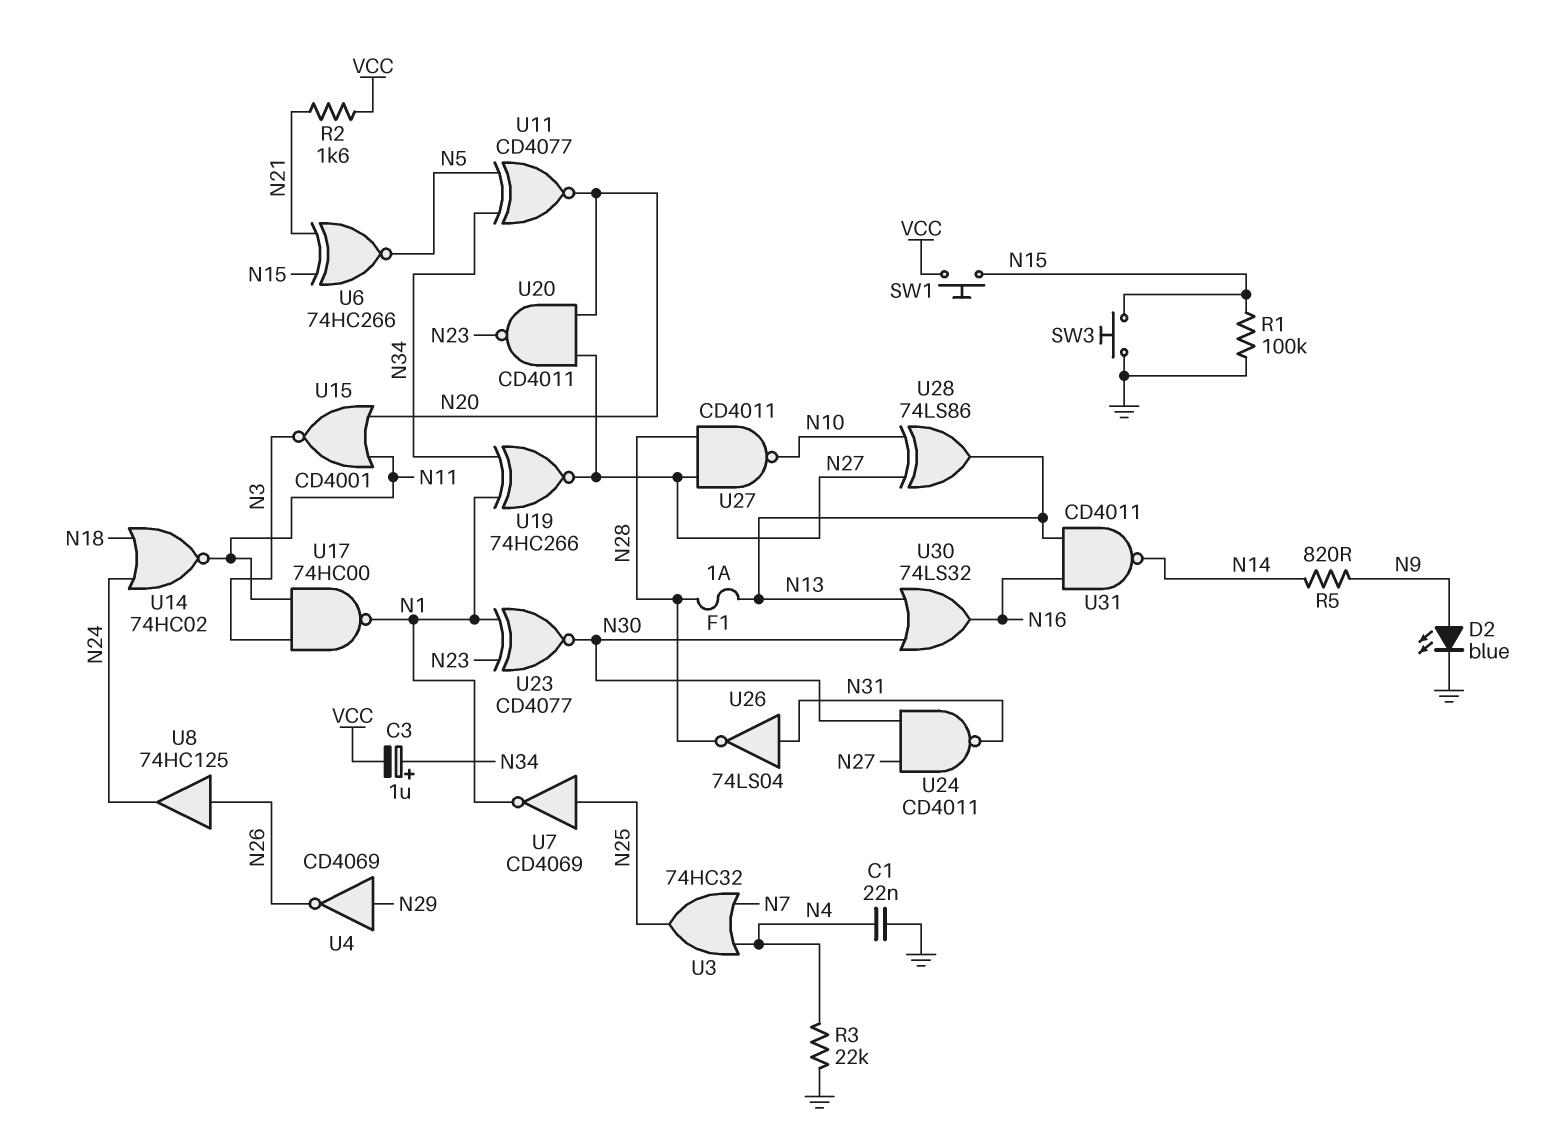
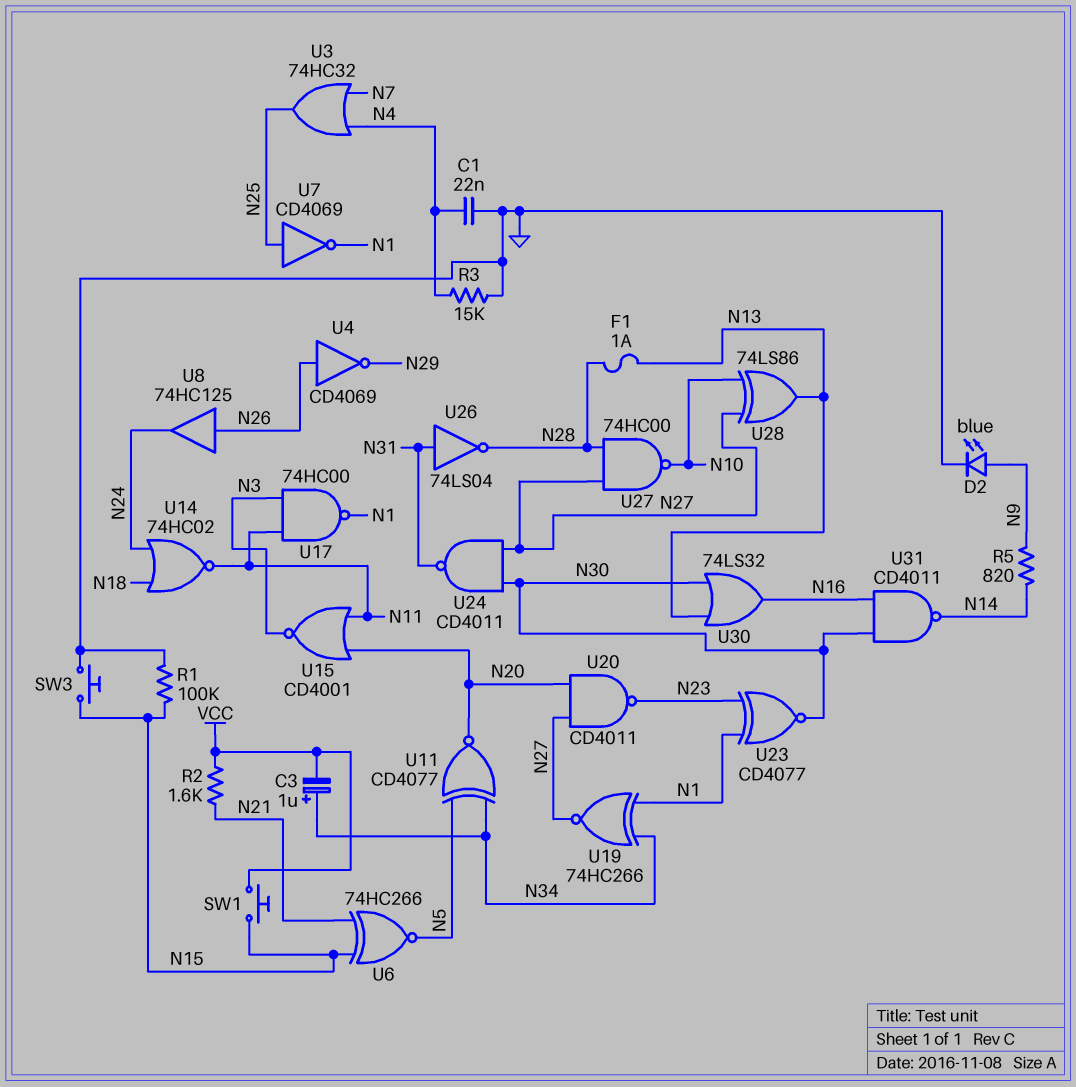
R3: 22k (GND, N4) -> 15k (GND, N4)
U4: NOT CD4069 (in N29, out N26) -> NOT CD4069 (in N26, out N29)
U27: NAND CD4011 (in N27, in N28, out N10) -> NAND 74HC00 (in N27, in N28, out N10)
U31: NAND CD4011 (in N13, in N16, out N14) -> NAND CD4011 (in N16, in N30, out N14)

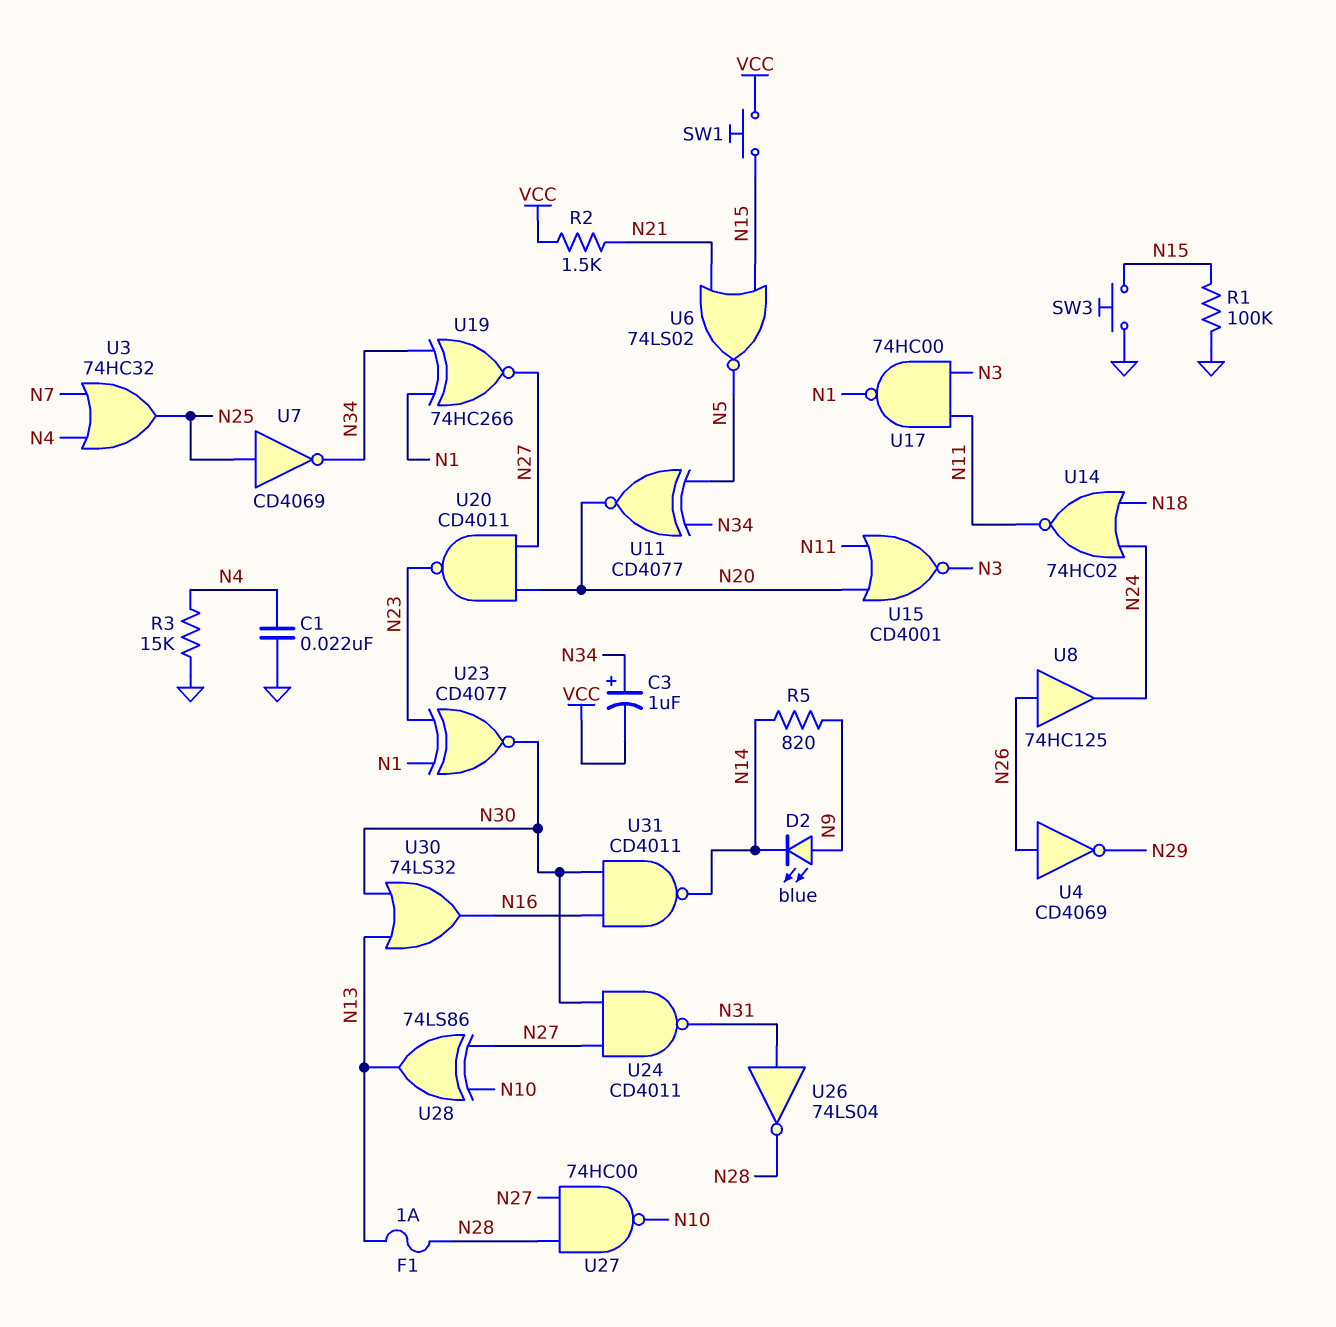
D2: LED blue (A N9, K GND) -> LED blue (A N9, K N14)
R2: 1.6k (N21, VCC) -> 1.5k (N21, VCC)
U6: XNOR 74HC266 (in N15, in N21, out N5) -> NOR 74LS02 (in N15, in N21, out N5)
U7: NOT CD4069 (in N25, out N1) -> NOT CD4069 (in N25, out N34)

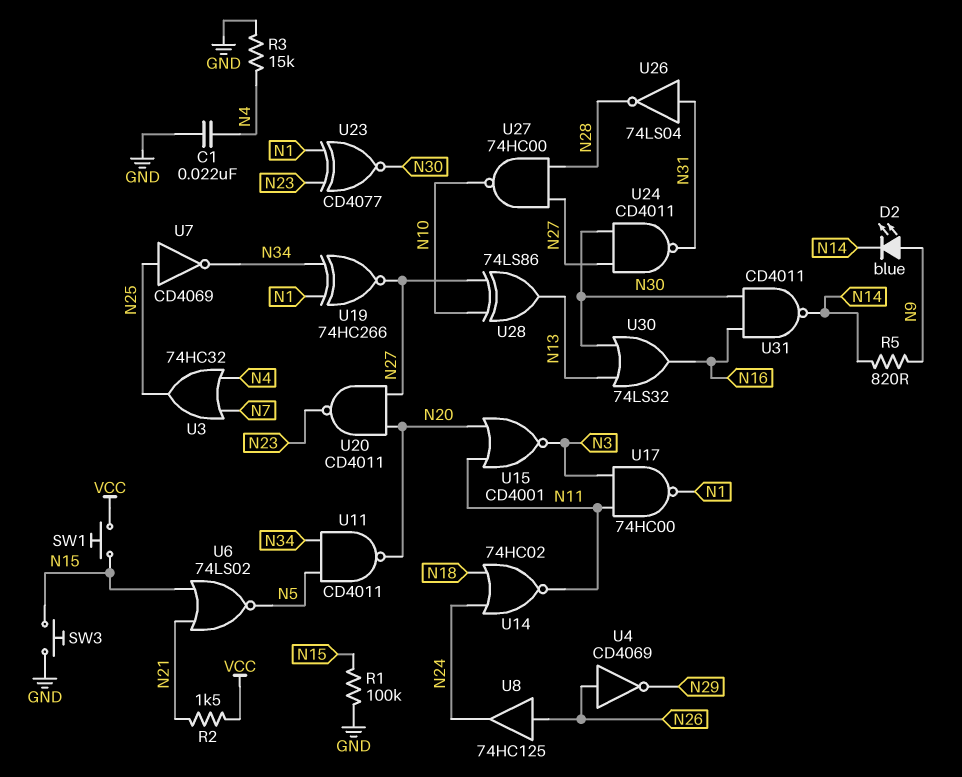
C3: 1uF (plus N34, minus VCC) -> none
F1: 1A (N13, N28) -> none
U11: XNOR CD4077 (in N5, in N34, out N20) -> NAND CD4011 (in N5, in N34, out N20)

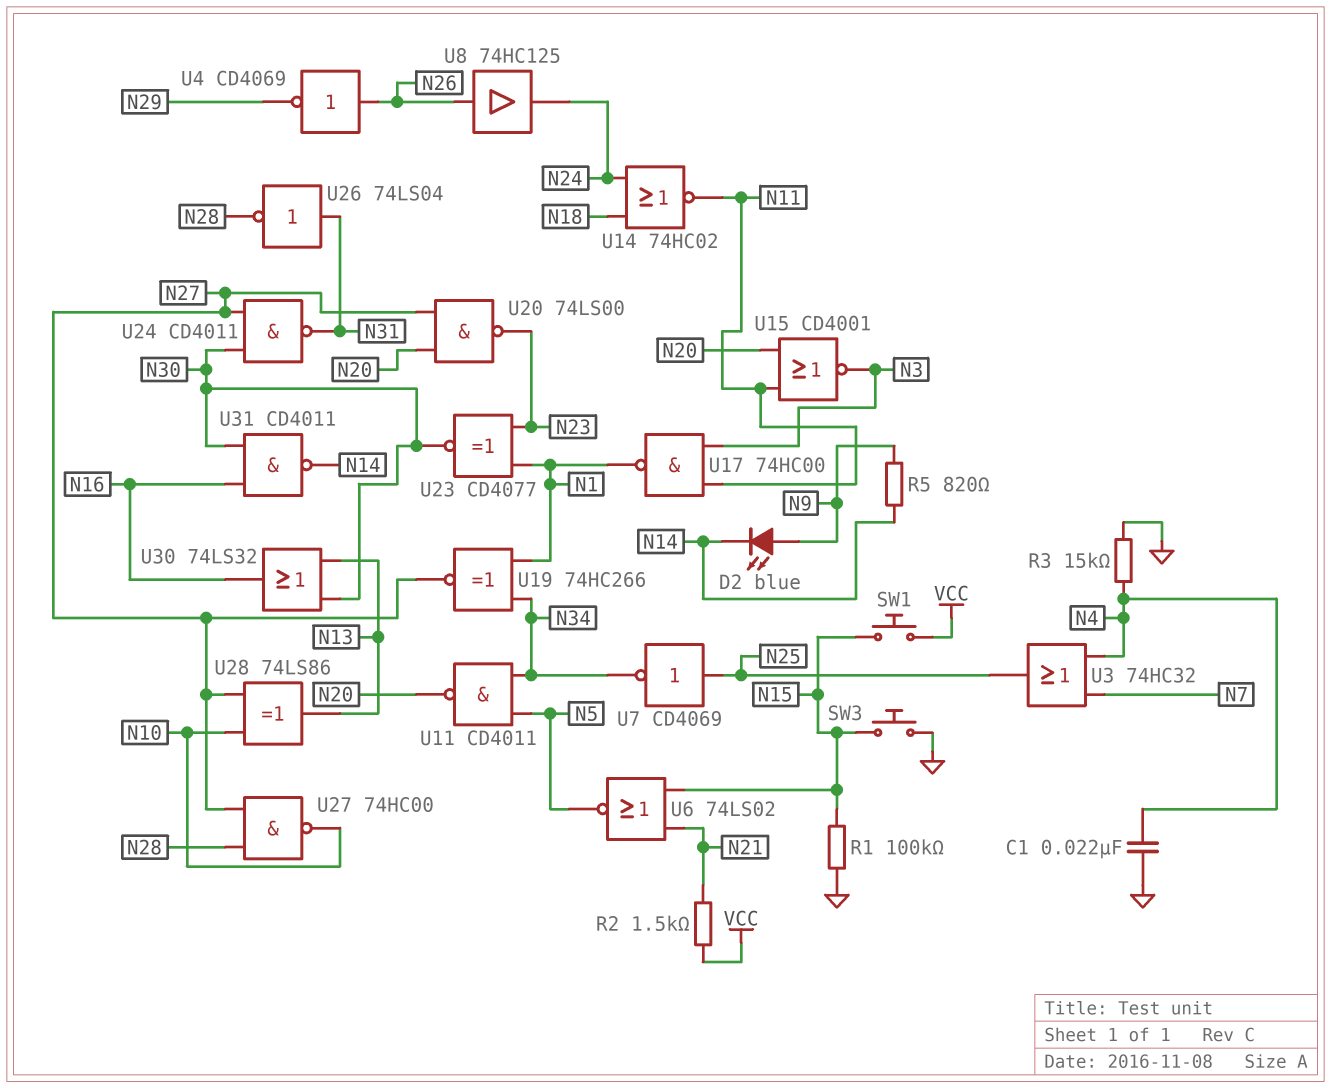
U20: NAND CD4011 (in N20, in N27, out N23) -> NAND 74LS00 (in N20, in N27, out N23)

